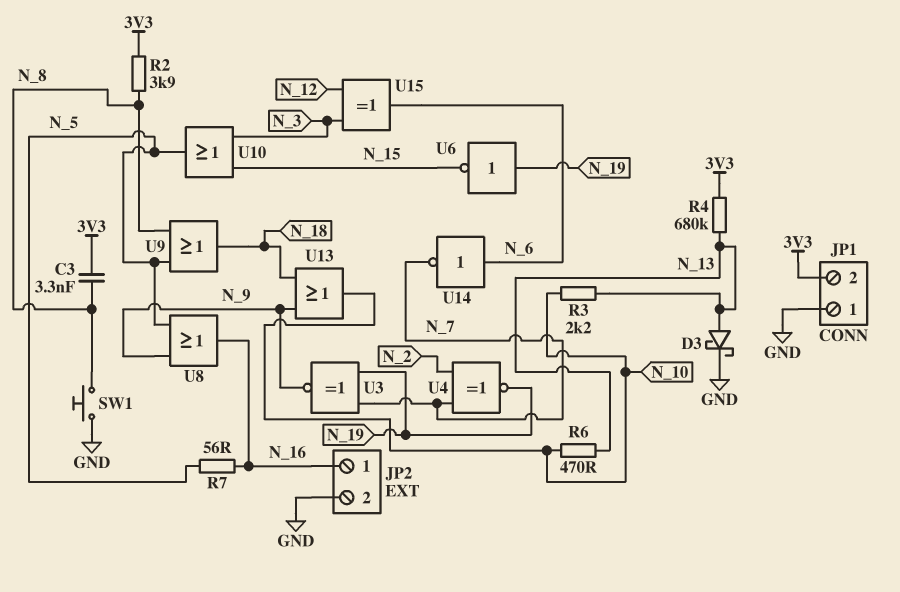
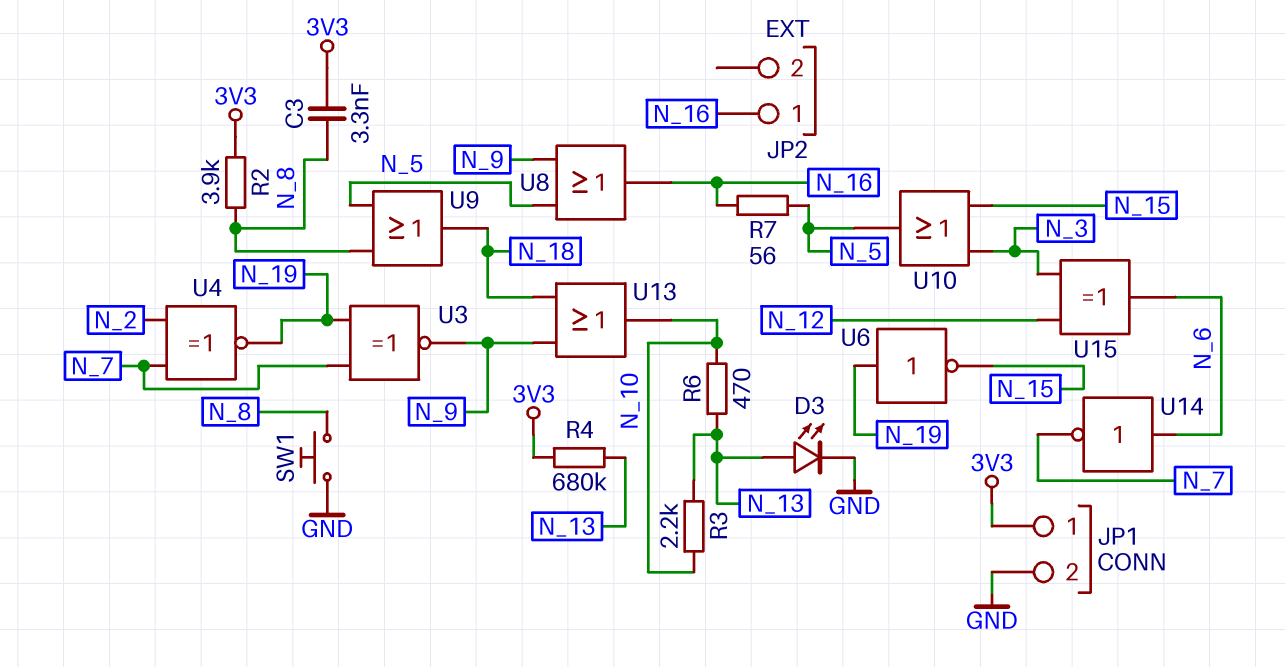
D3: schottky (A N_13, K GND) -> LED (A N_13, K GND)
JP1 pin 1: GND -> 3V3
JP1 pin 2: 3V3 -> GND
JP2 pin 2: GND -> none

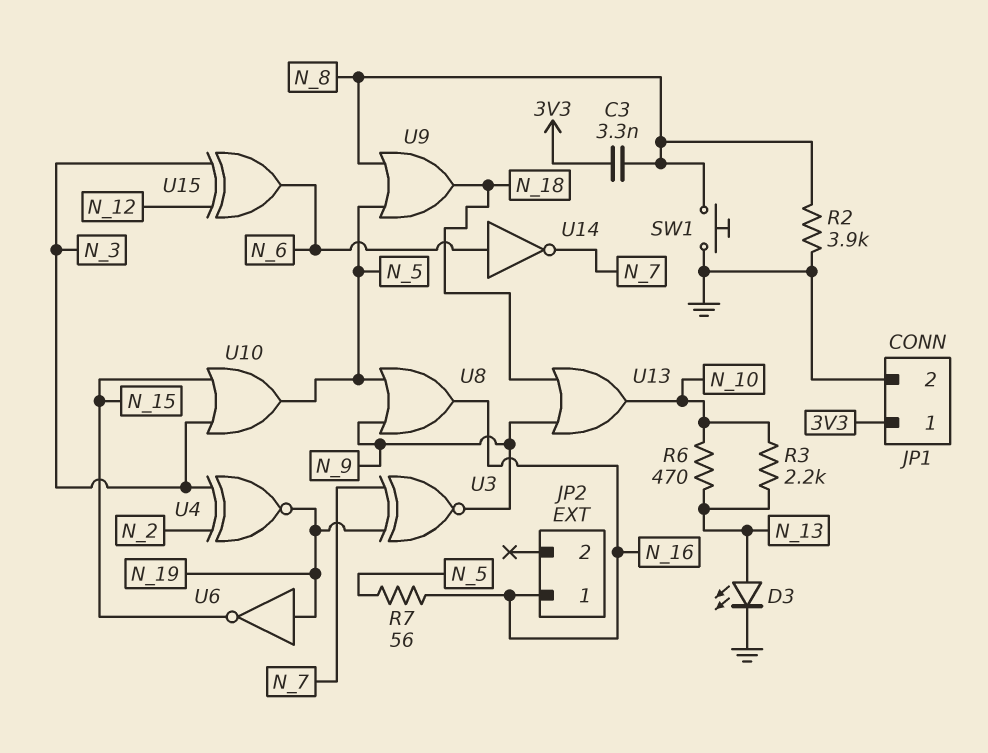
R2: 3.9k (3V3, N_8) -> 3.9k (GND, N_8)
R4: 680k (3V3, N_13) -> none
U4: XNOR (in N_2, in N_7, out N_19) -> XNOR (in N_2, in N_3, out N_19)

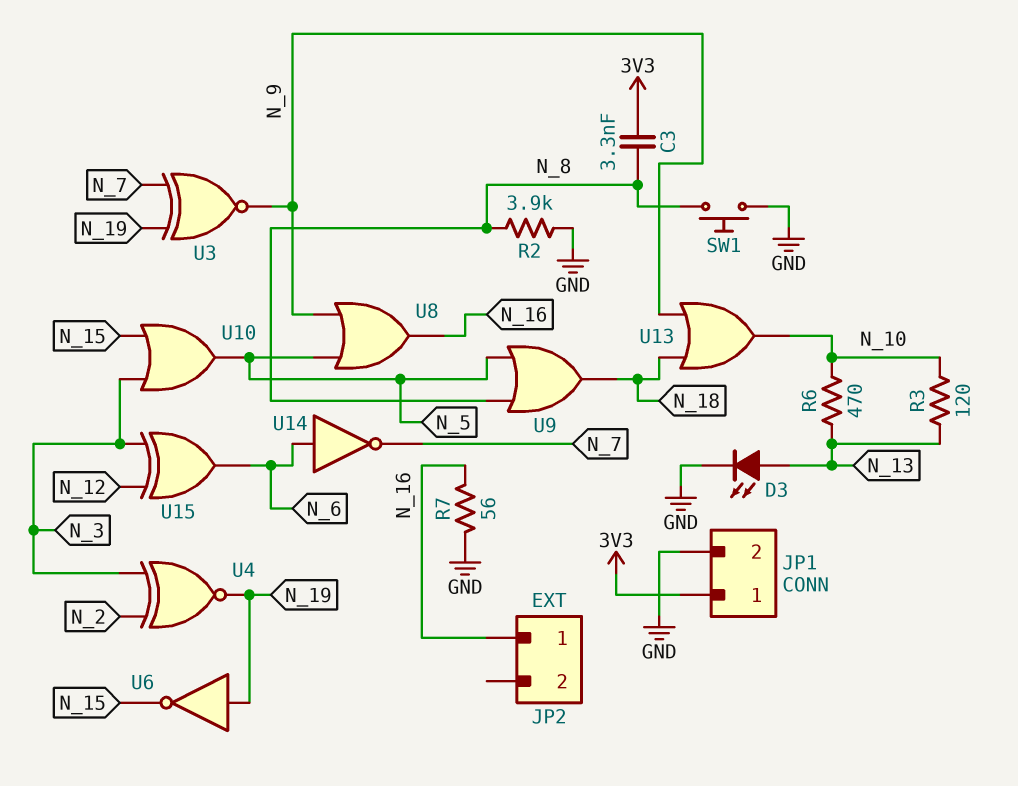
R3: 2.2k (N_10, N_13) -> 120 (N_10, N_13)
R7: 56 (N_5, N_16) -> 56 (GND, N_16)

